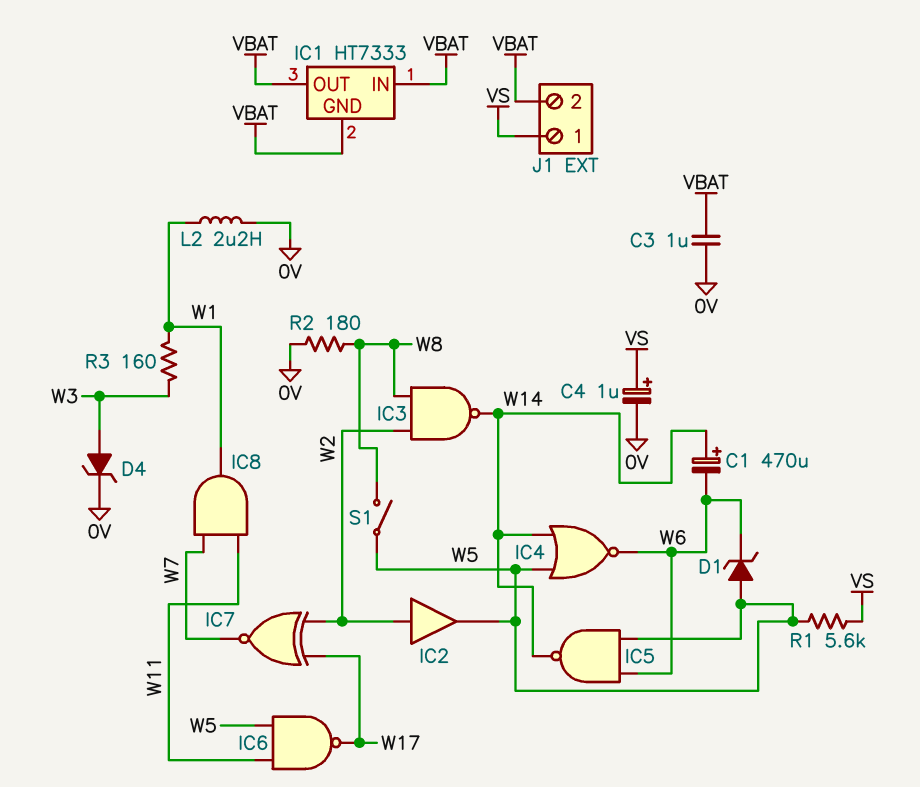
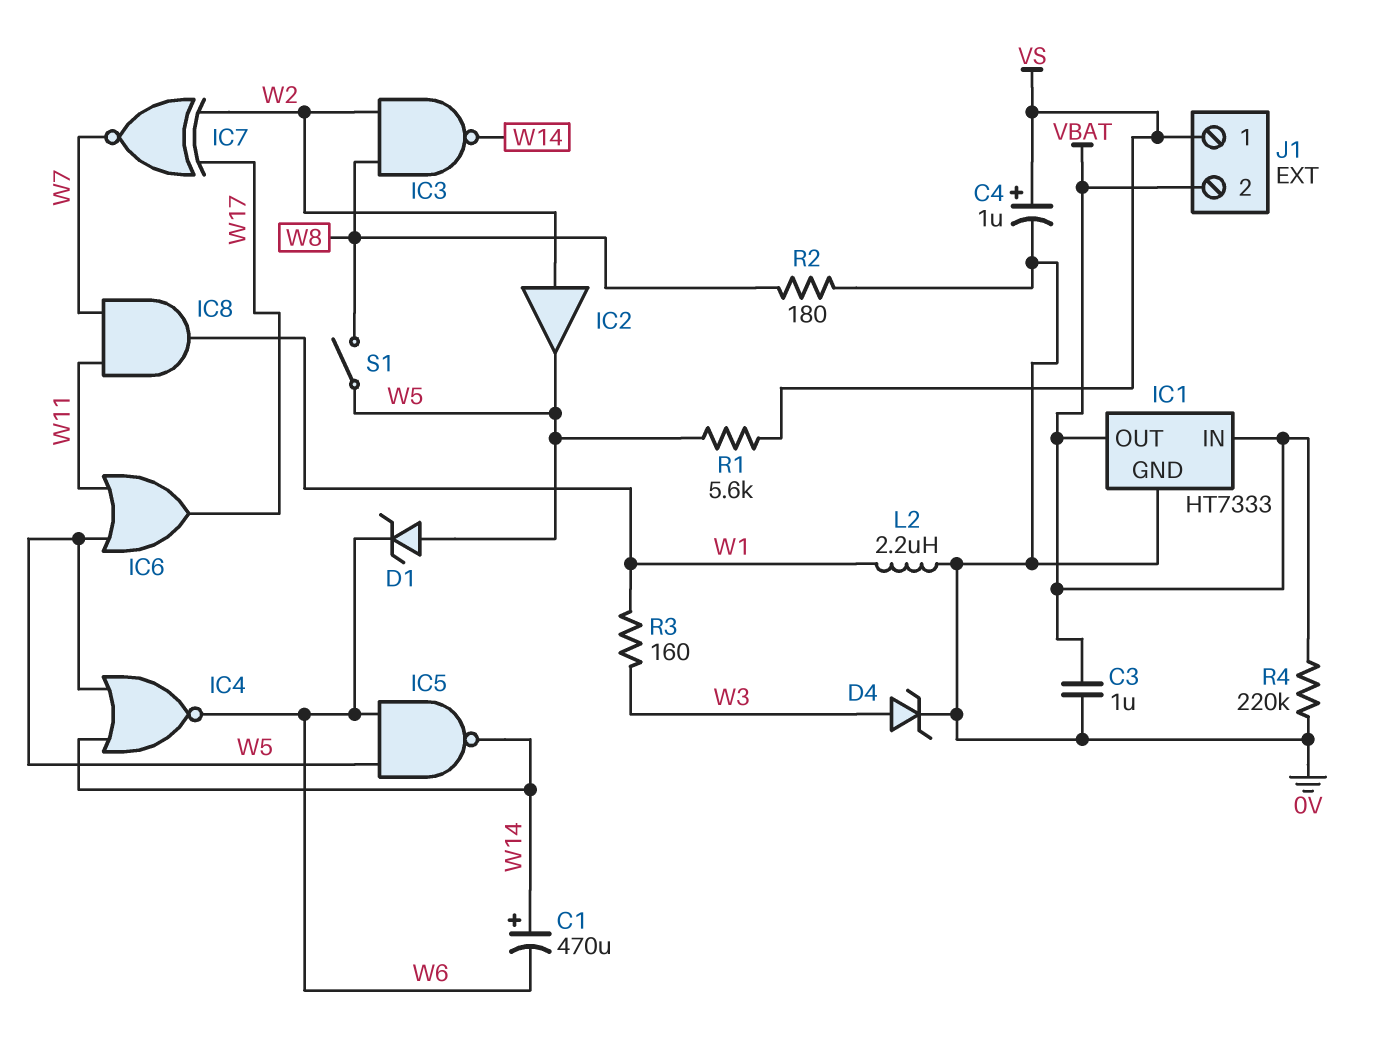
IC1 pin GND: VBAT -> 0V
IC6: NAND (in W5, in W11, out W17) -> OR (in W5, in W11, out W17)
R4: none -> 220k (0V, VBAT)

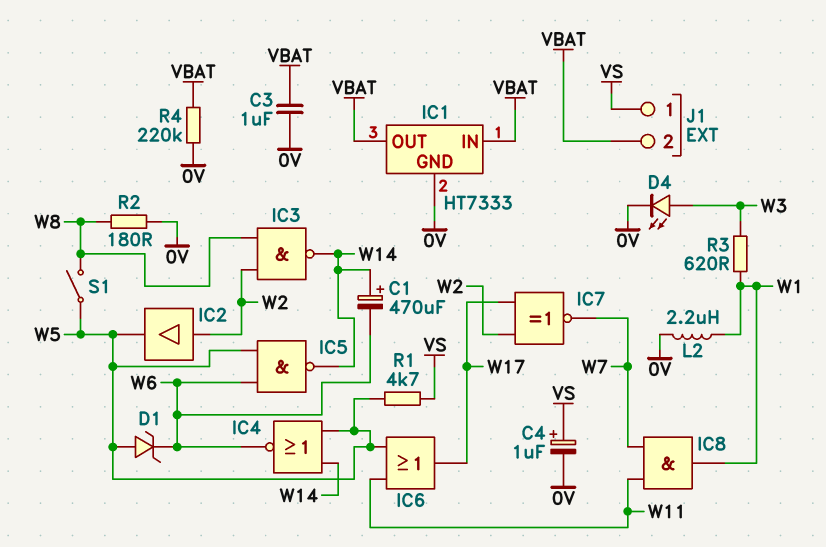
D4: zener (A W3, K 0V) -> LED (A W3, K 0V)
R1: 5.6k (VS, W5) -> 4.7k (VS, W5)
R3: 160 (W1, W3) -> 620 (W1, W3)

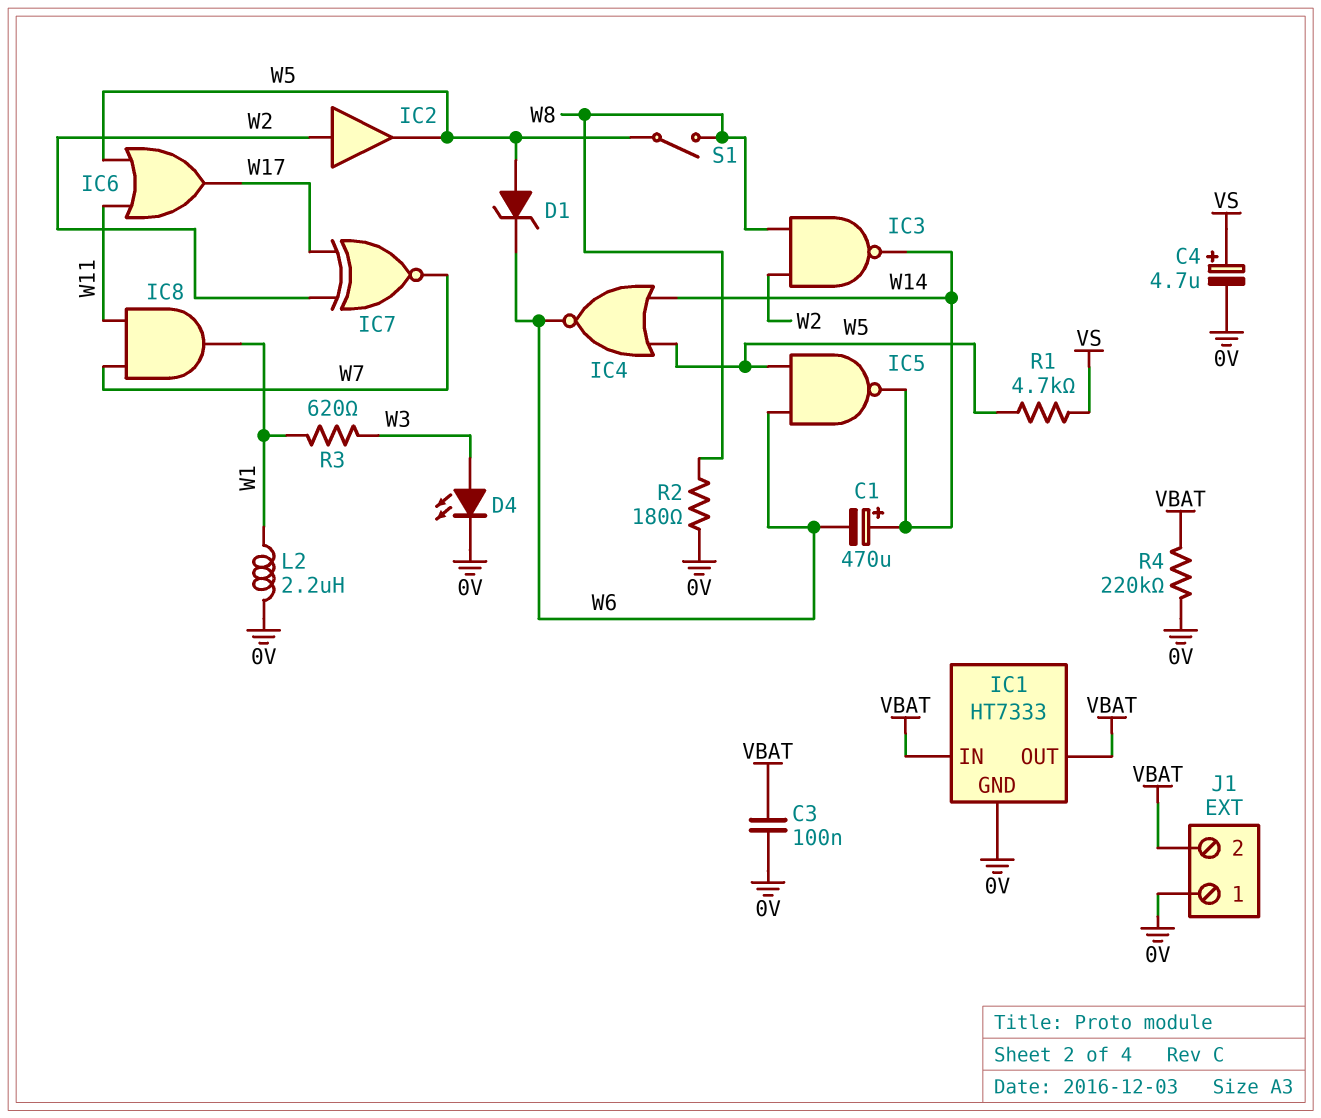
C3: 1uF (0V, VBAT) -> 100nF (0V, VBAT)
C4: 1uF (plus VS, minus 0V) -> 4.7uF (plus VS, minus 0V)
J1 pin 1: VS -> 0V

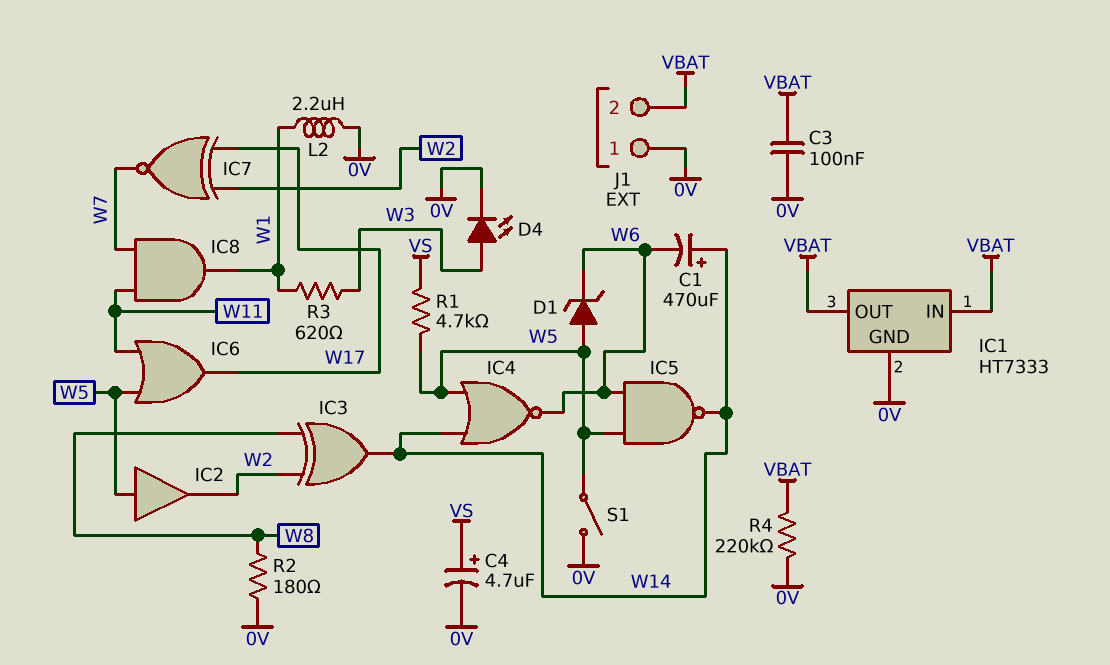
IC2: buffer (in W2, out W5) -> buffer (in W5, out W2)
IC3: NAND (in W2, in W8, out W14) -> XOR (in W2, in W8, out W14)
S1: switch (W5, W8) -> switch (0V, W5)

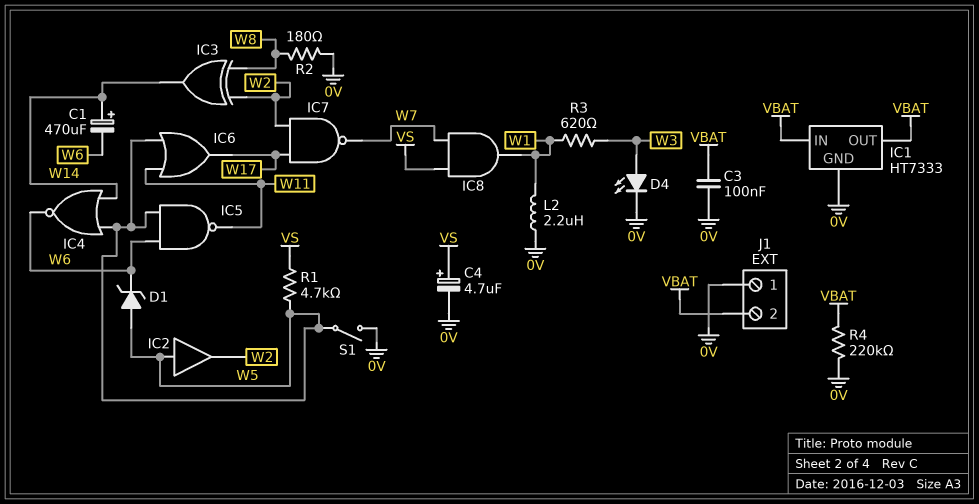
IC5: NAND (in W5, in W6, out W14) -> NAND (in W5, in W6, out W11)
IC7: XNOR (in W2, in W17, out W7) -> NAND (in W2, in W17, out W7)
IC8: AND (in W7, in W11, out W1) -> AND (in VS, in W7, out W1)

